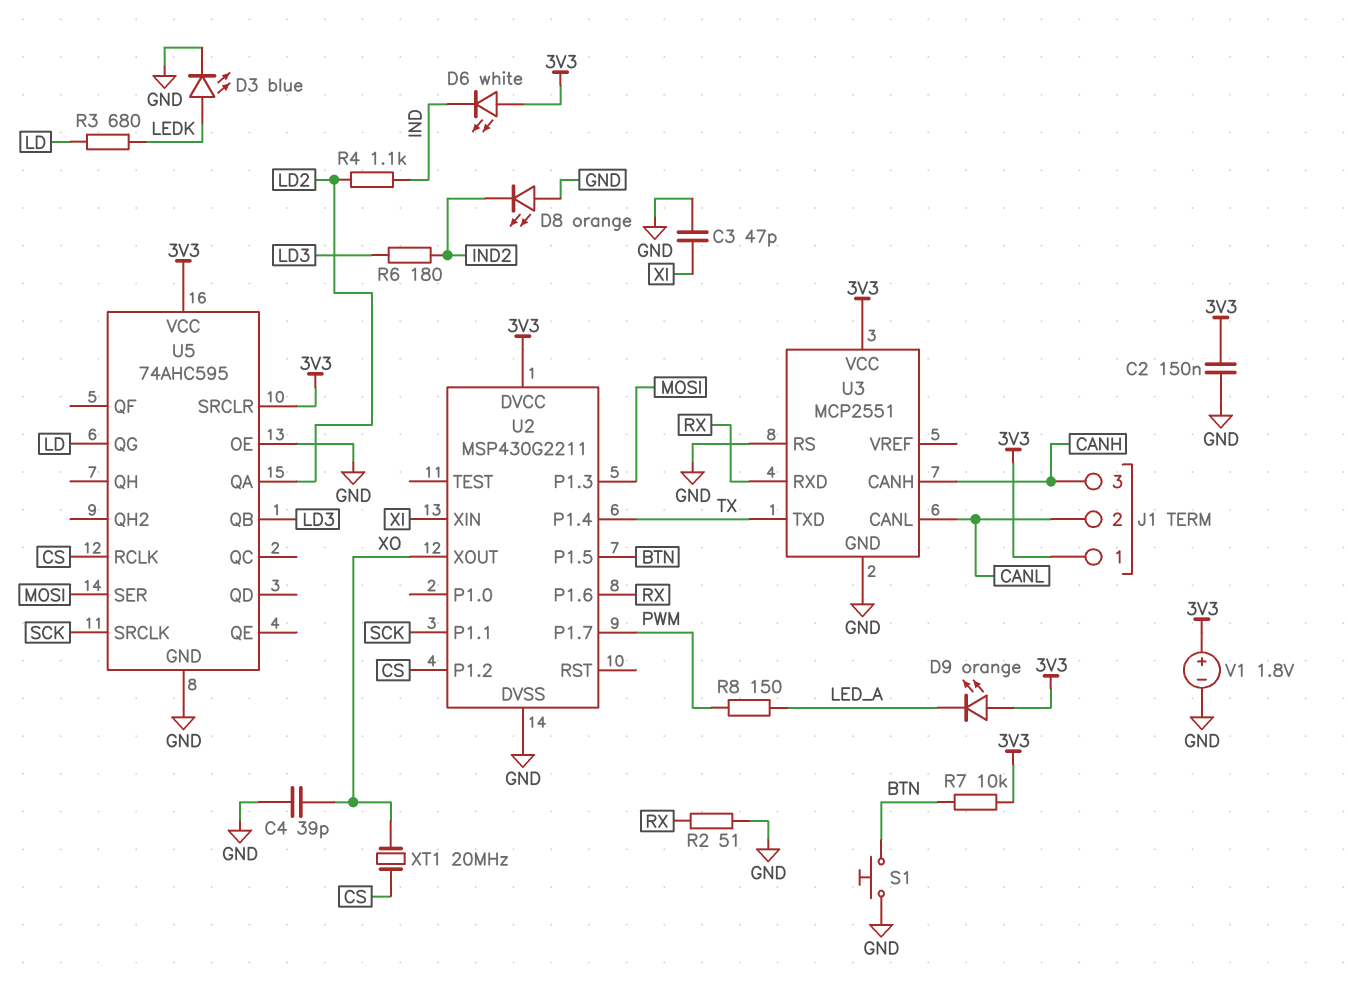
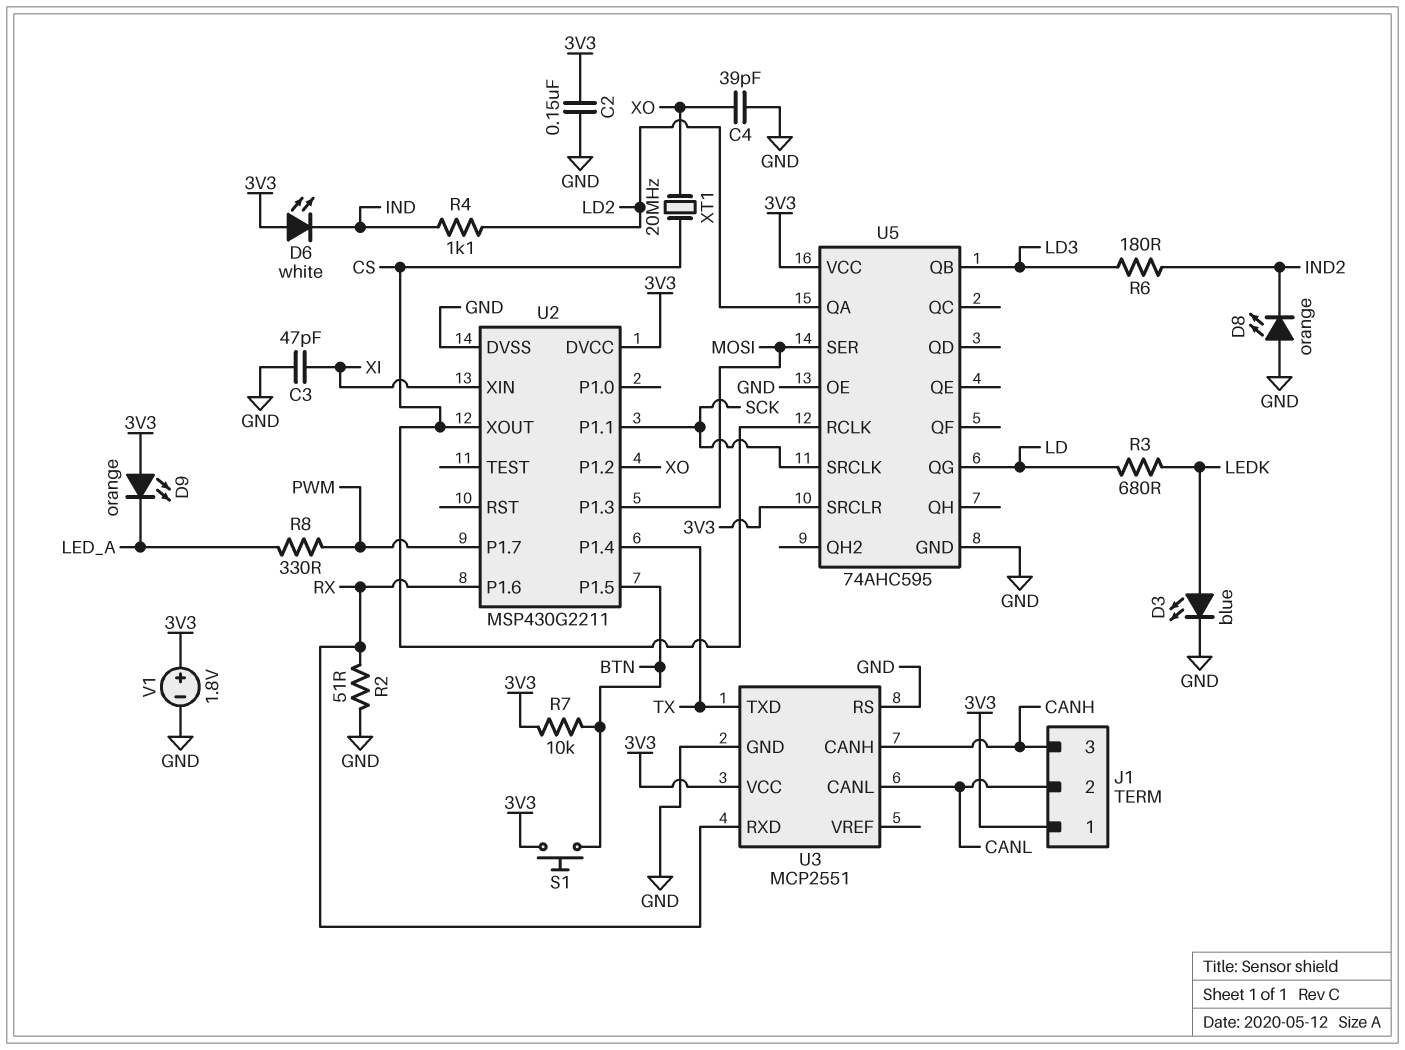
R8: 150 (LED_A, PWM) -> 330 (LED_A, PWM)
S1: button (BTN, GND) -> button (3V3, BTN)
U2 pin P1.2: CS -> XO
U2 pin XOUT: XO -> CS

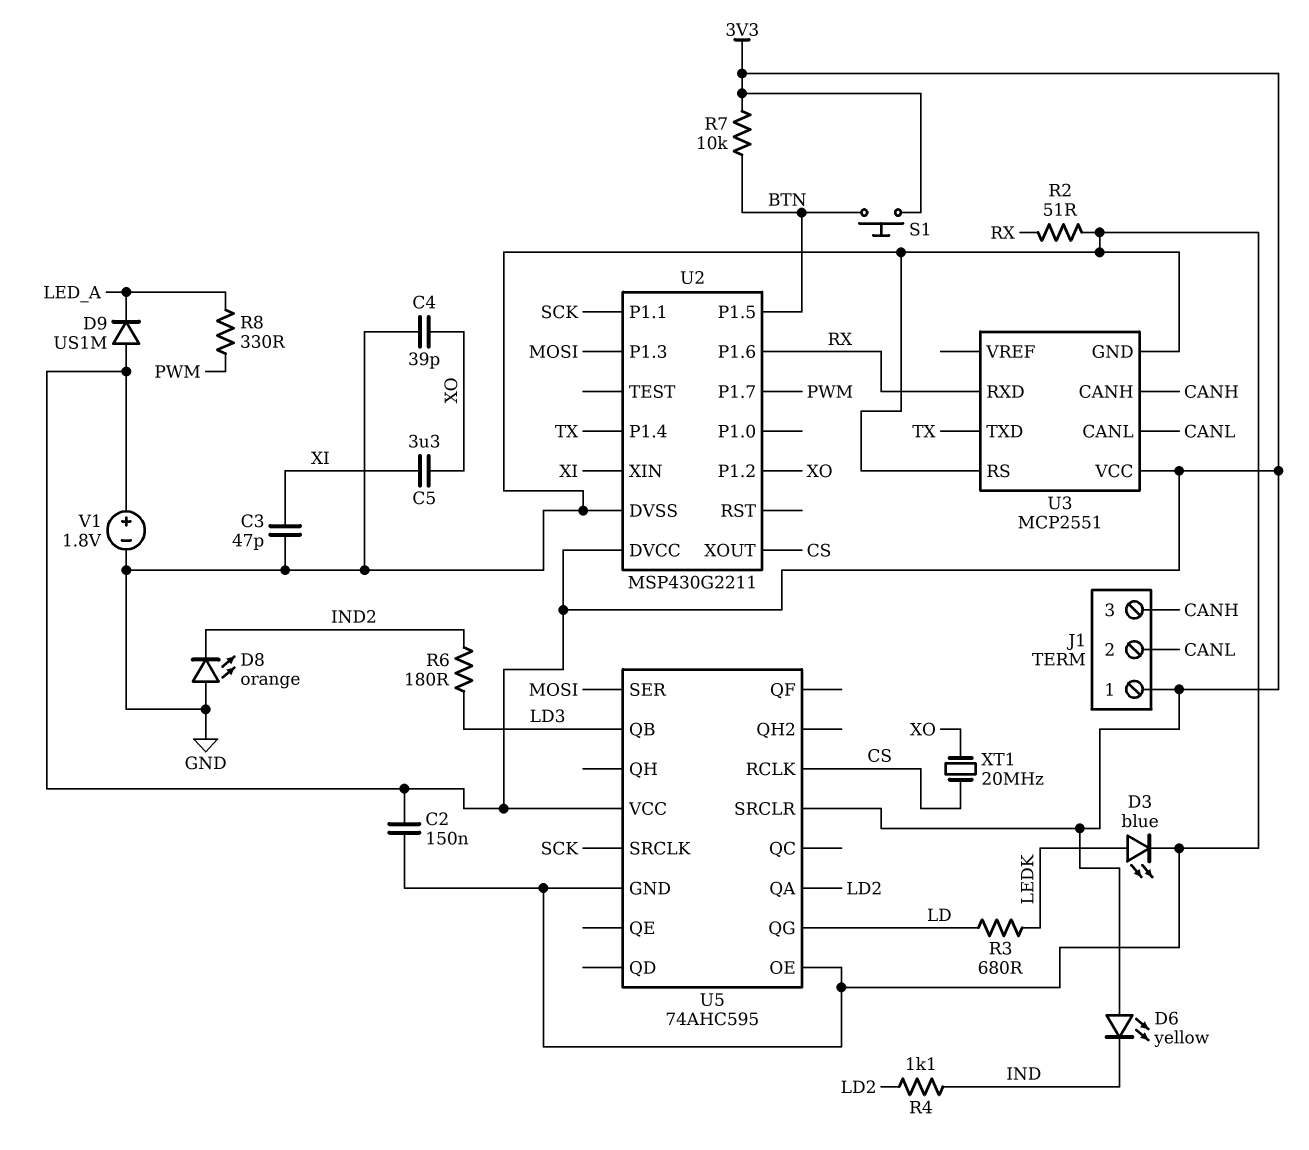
C5: none -> 3.3uF (XI, XO)
D6: LED white (A 3V3, K IND) -> LED yellow (A 3V3, K IND)
D9: LED orange (A 3V3, K LED_A) -> diode US1M (A 3V3, K LED_A)

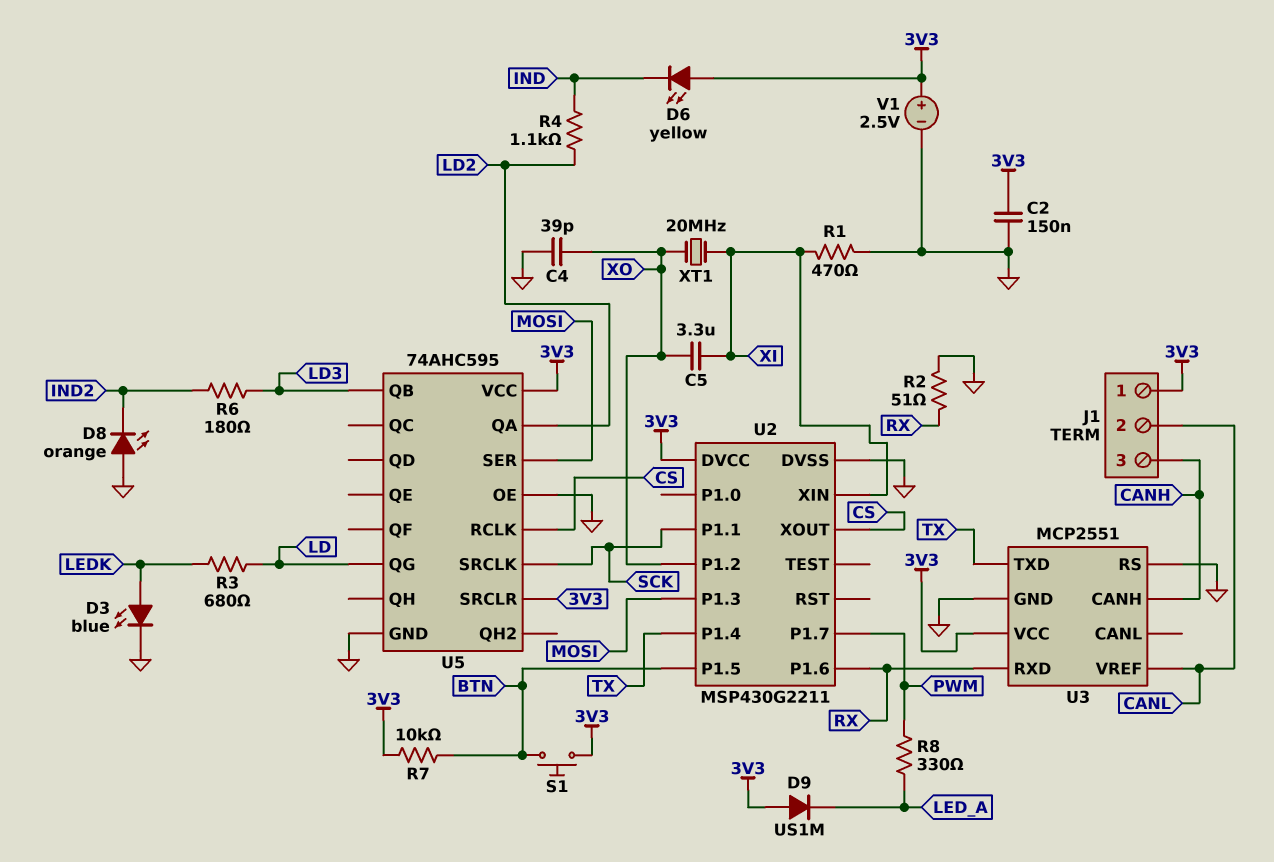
C3: 47pF (GND, XI) -> none
R1: none -> 470 (GND, XI)
U3 pin CANL: CANL -> none
U3 pin VREF: none -> CANL
V1: 1.8V (plus 3V3, minus GND) -> 2.5V (plus 3V3, minus GND)
XT1: 20MHz (CS, XO) -> 20MHz (XI, XO)

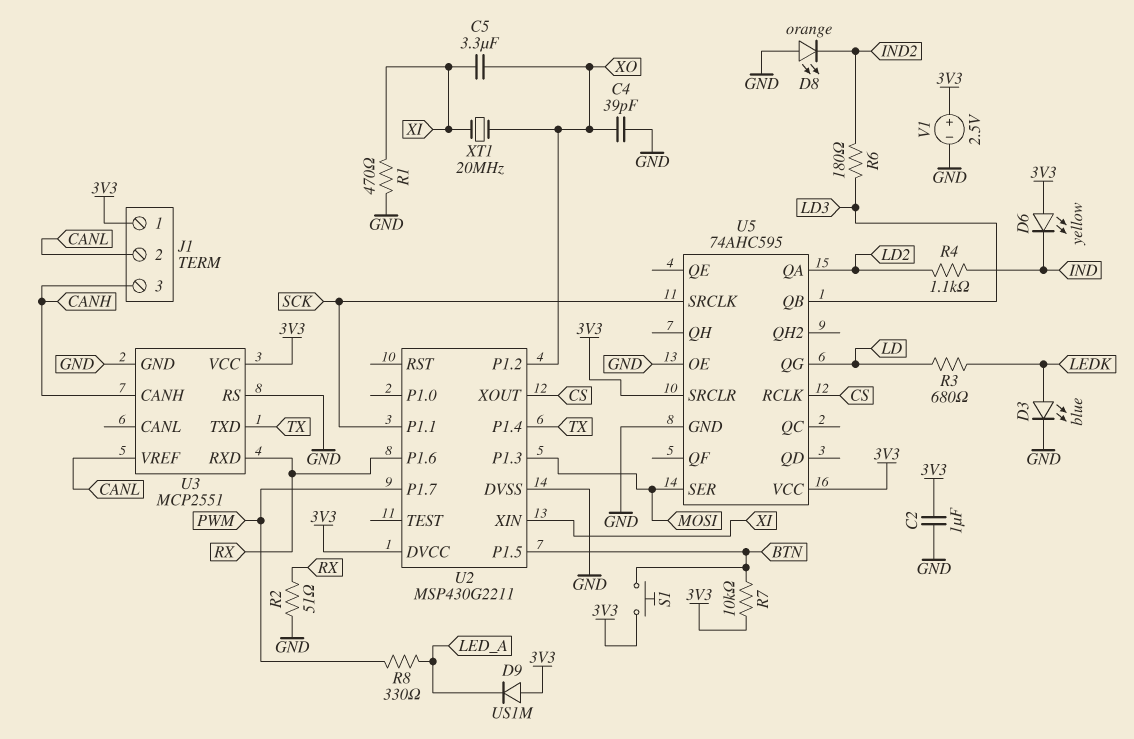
C2: 150nF (3V3, GND) -> 1uF (3V3, GND)

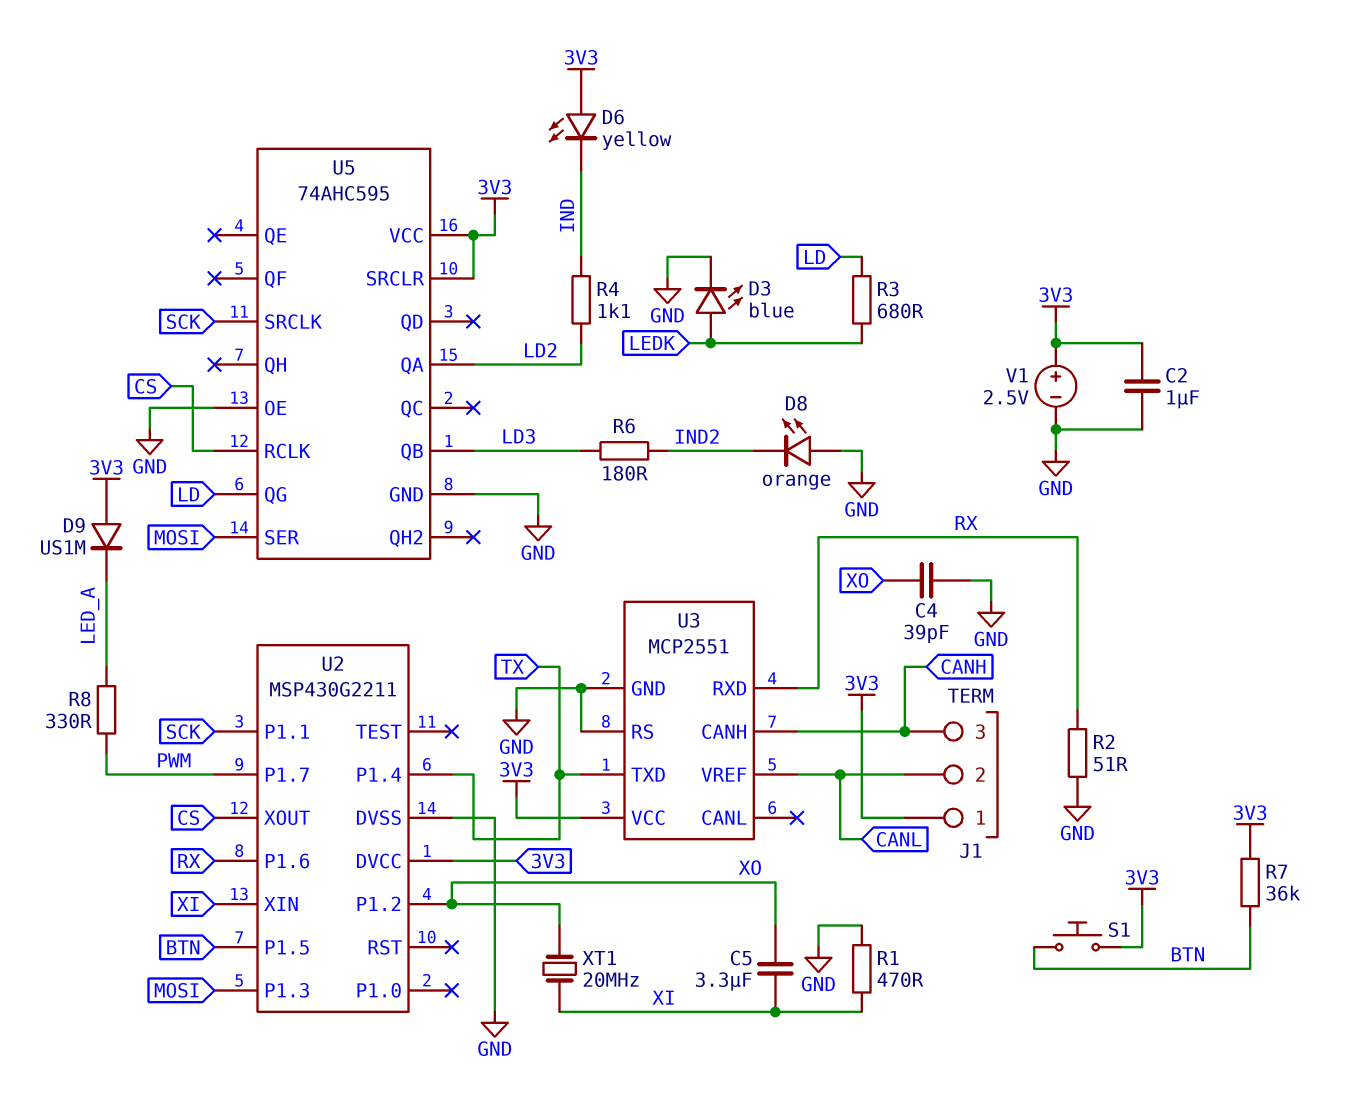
R7: 10k (3V3, BTN) -> 36k (3V3, BTN)

